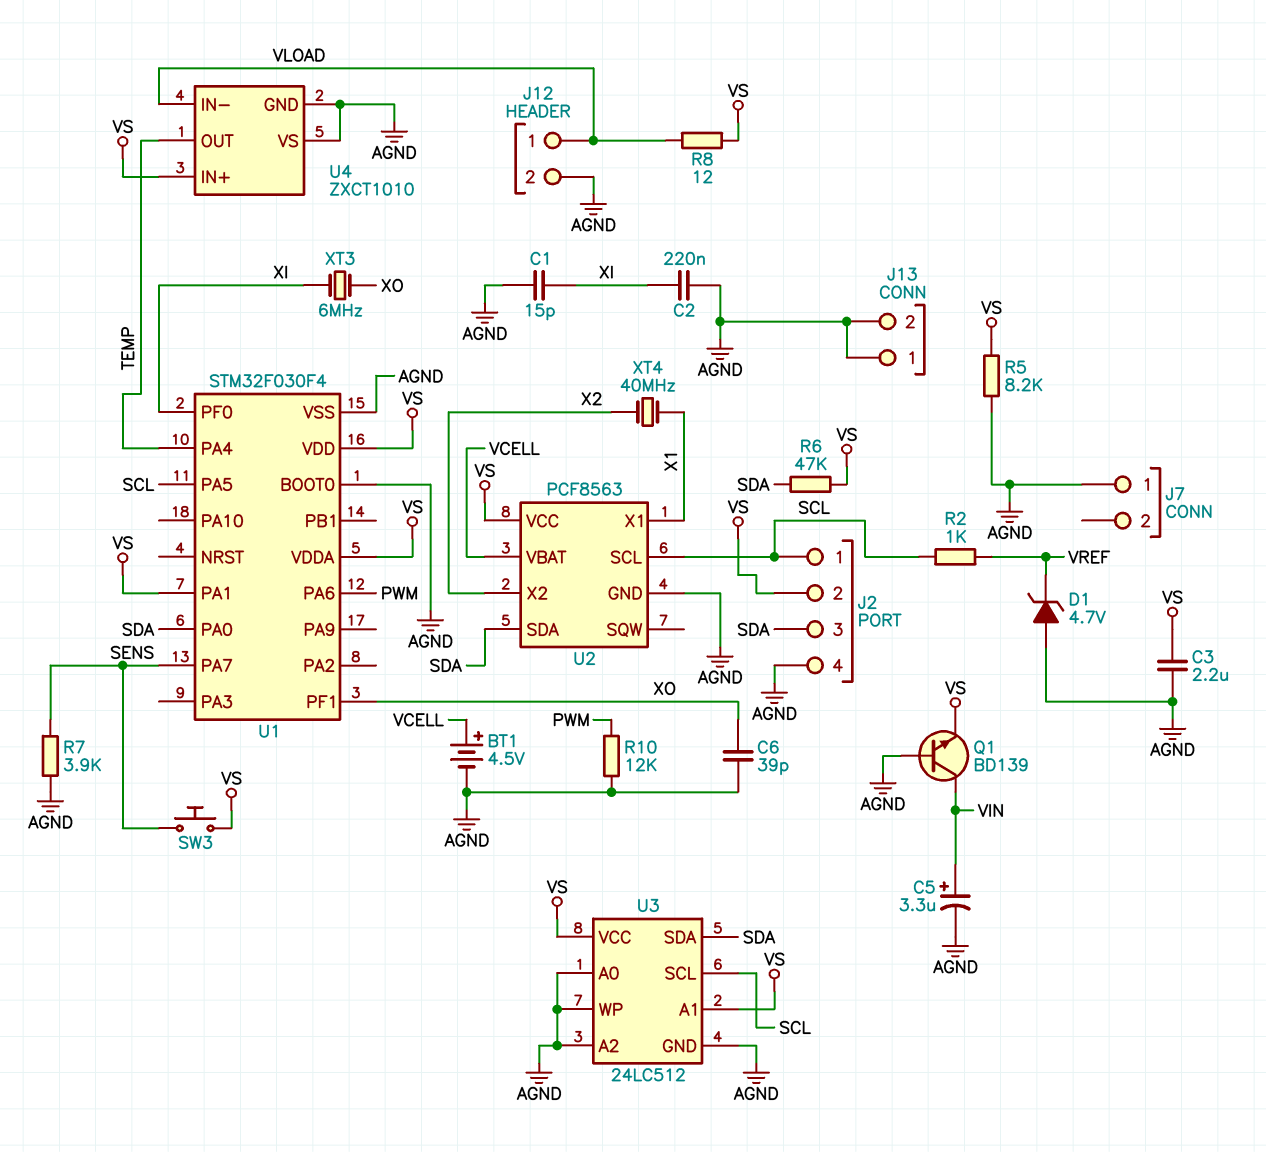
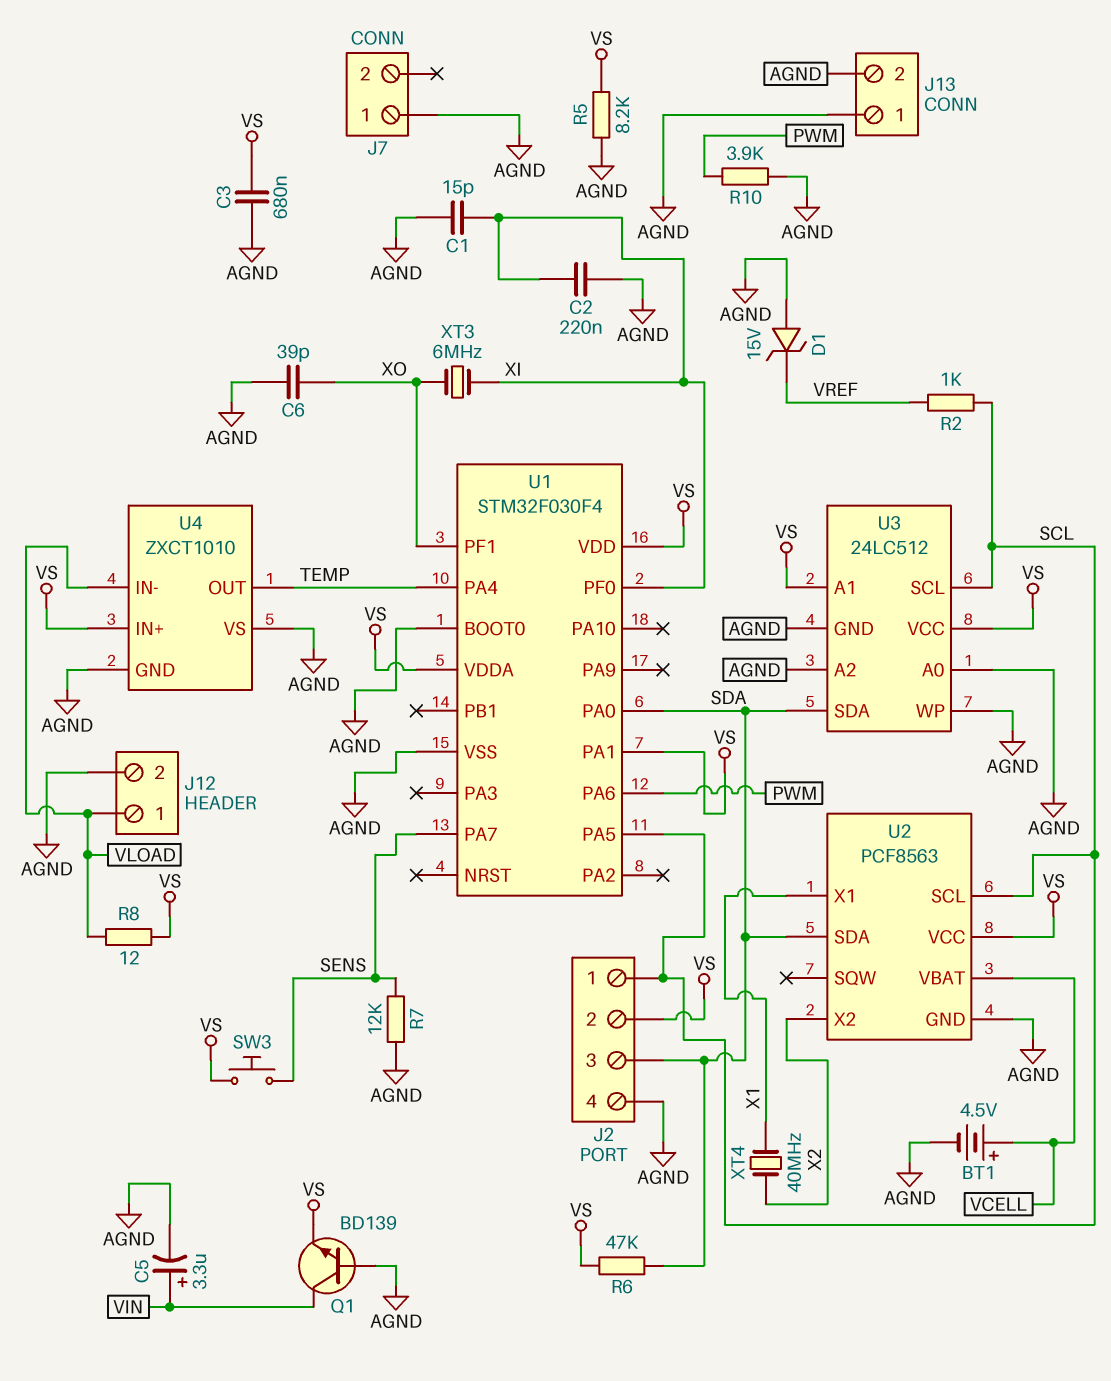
C3: 2.2uF (AGND, VS) -> 680nF (AGND, VS)
D1: zener 4.7V (A AGND, K VREF) -> zener 15V (A AGND, K VREF)
R7: 3.9k (AGND, SENS) -> 12k (AGND, SENS)
R10: 12k (AGND, PWM) -> 3.9k (AGND, PWM)

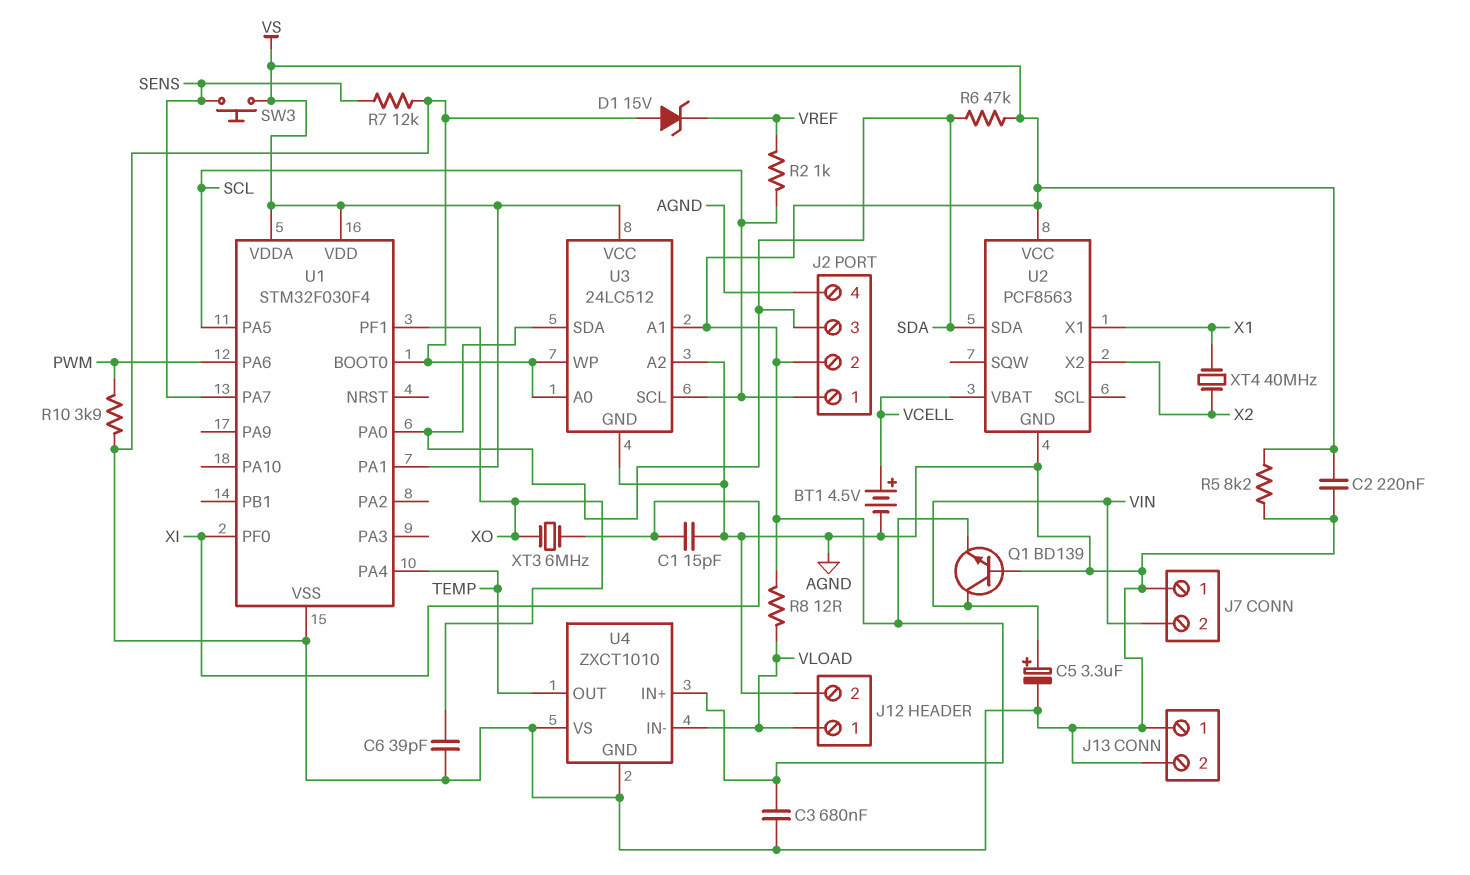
C2: 220nF (AGND, XI) -> 220nF (AGND, VS)
J7 pin 2: none -> VIN
U2 pin SCL: SCL -> none

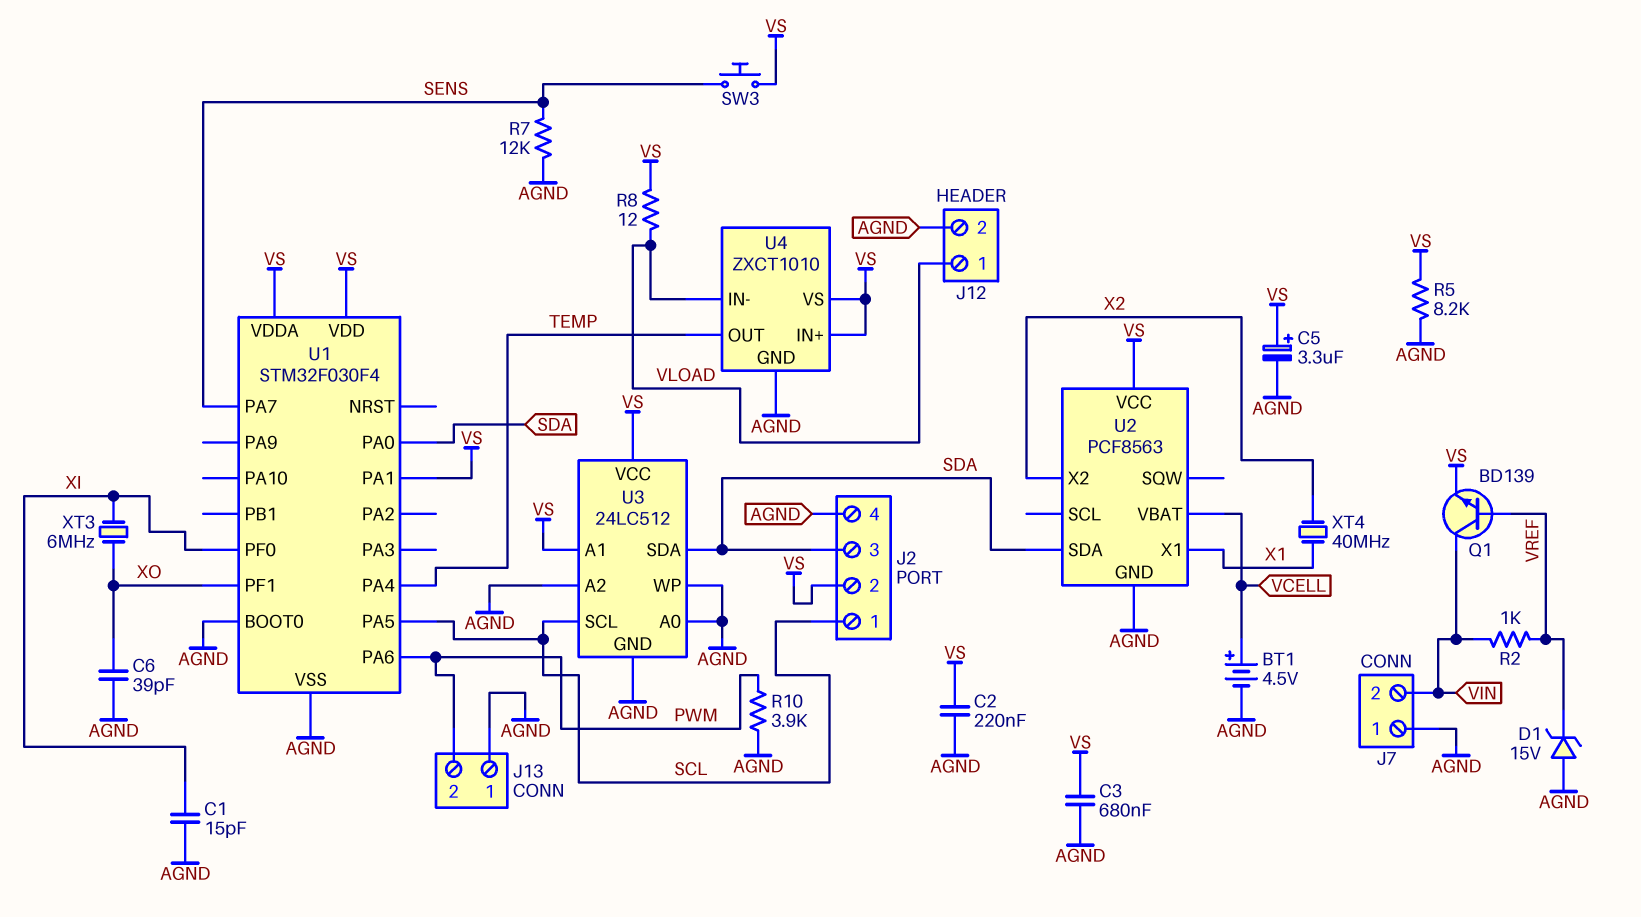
C5: 3.3uF (plus VIN, minus AGND) -> 3.3uF (plus VS, minus AGND)
J13 pin 2: AGND -> PWM
Q1: NPN BD139 (B AGND, C VIN, E VS) -> NPN BD139 (B VREF, C VIN, E VS)
R2: 1k (SCL, VREF) -> 1k (VIN, VREF)
R6: 47k (SDA, VS) -> none
U4 pin VS: AGND -> VS

